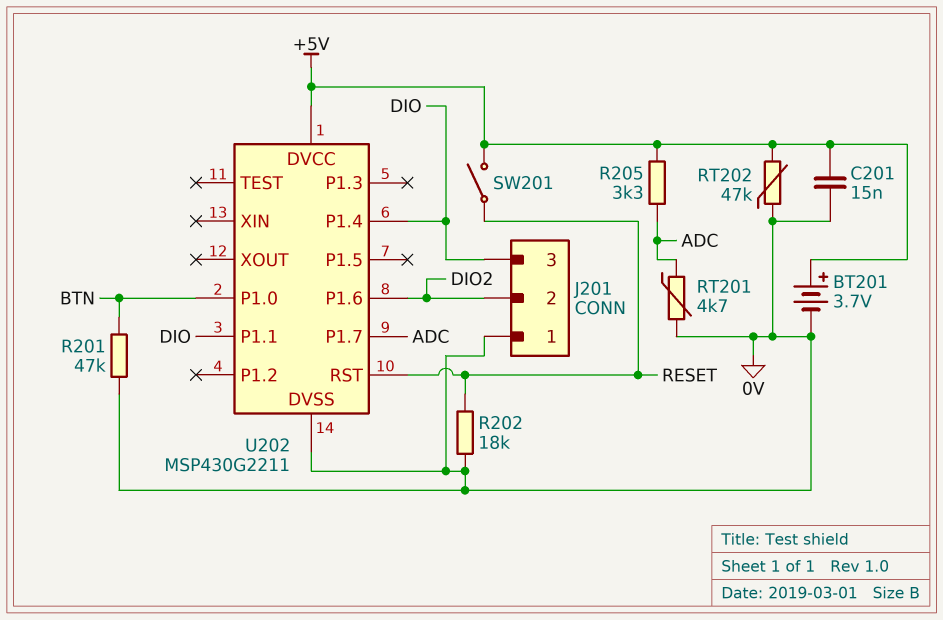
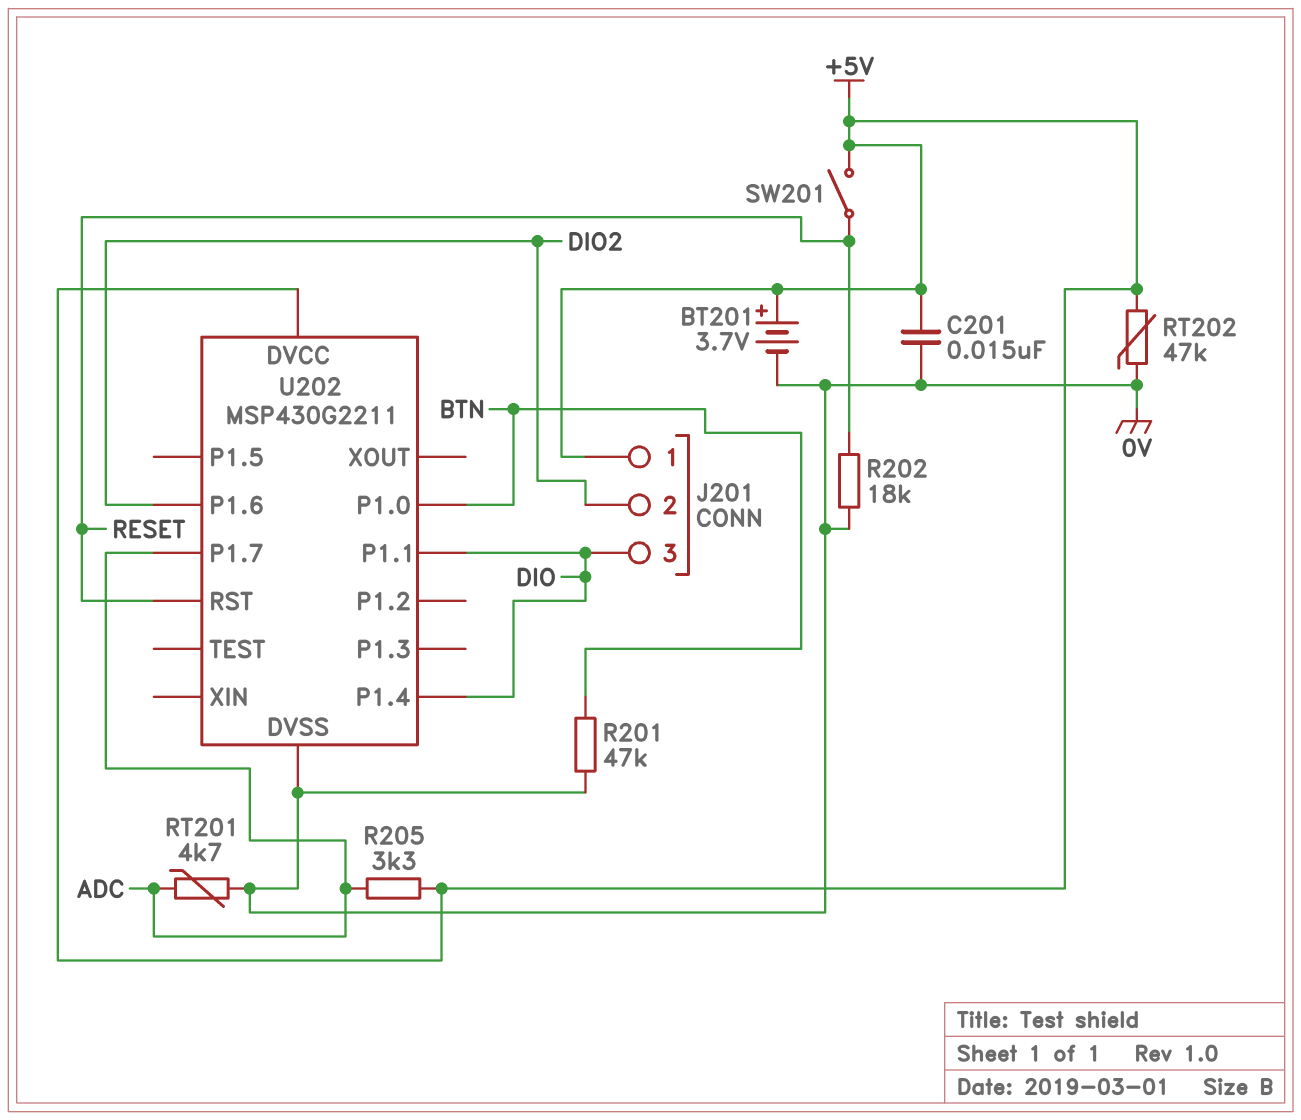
J201 pin 1: 0V -> +5V

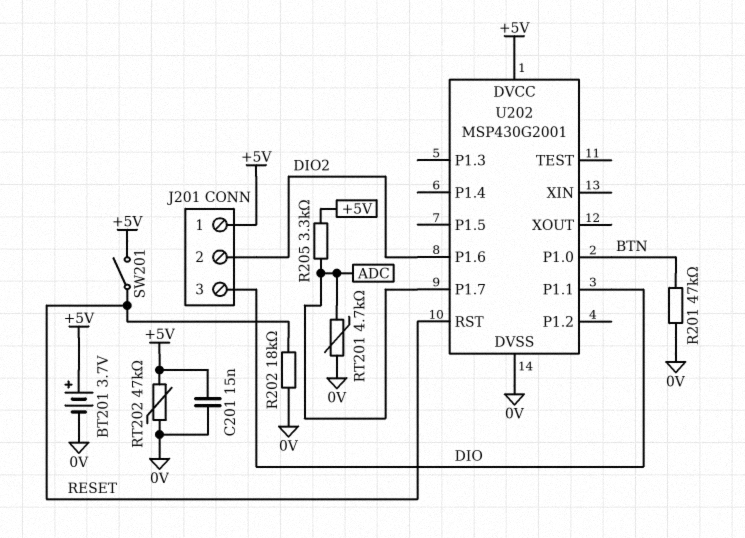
U202: MSP430G2211 -> MSP430G2001
U202 pin P1.4: DIO -> none

